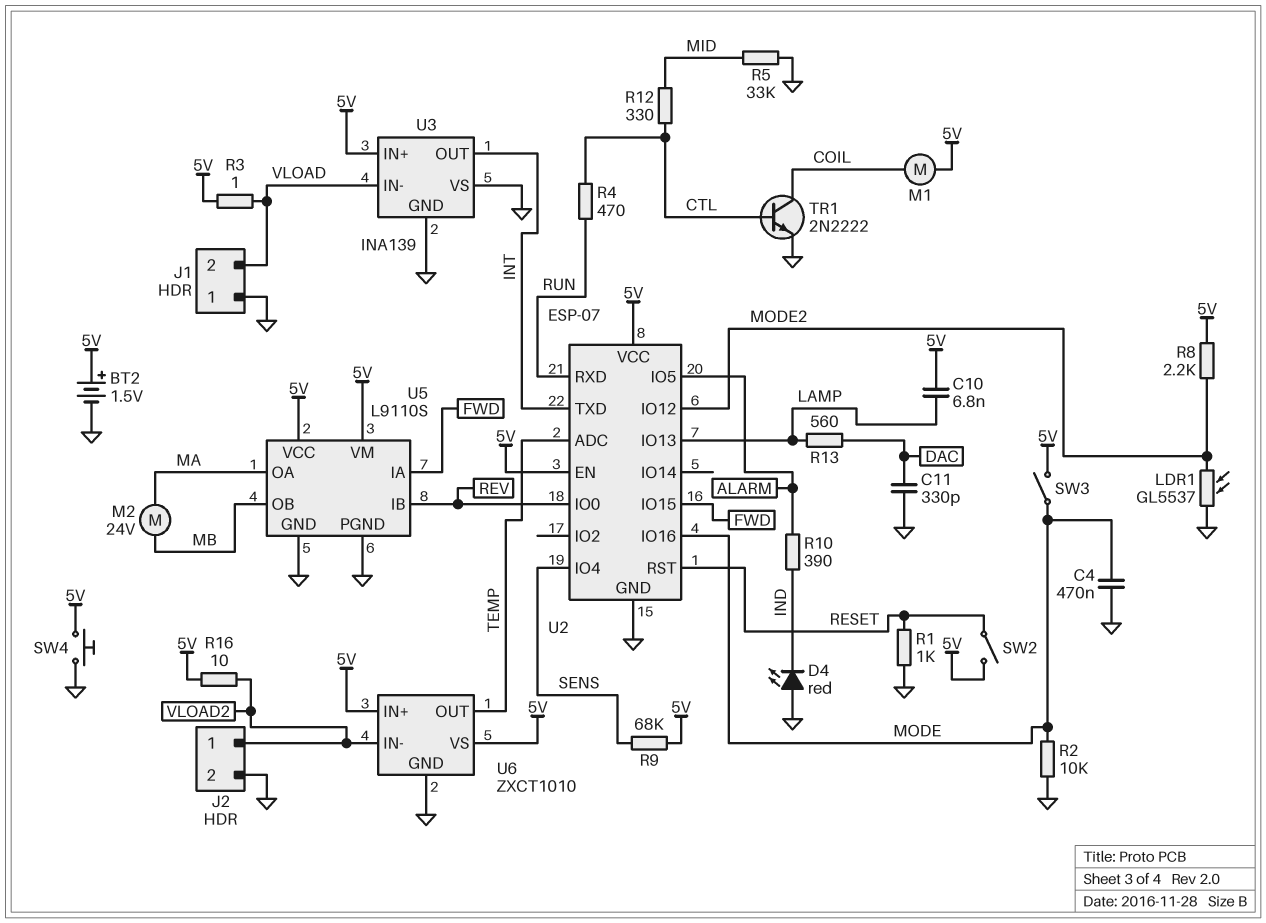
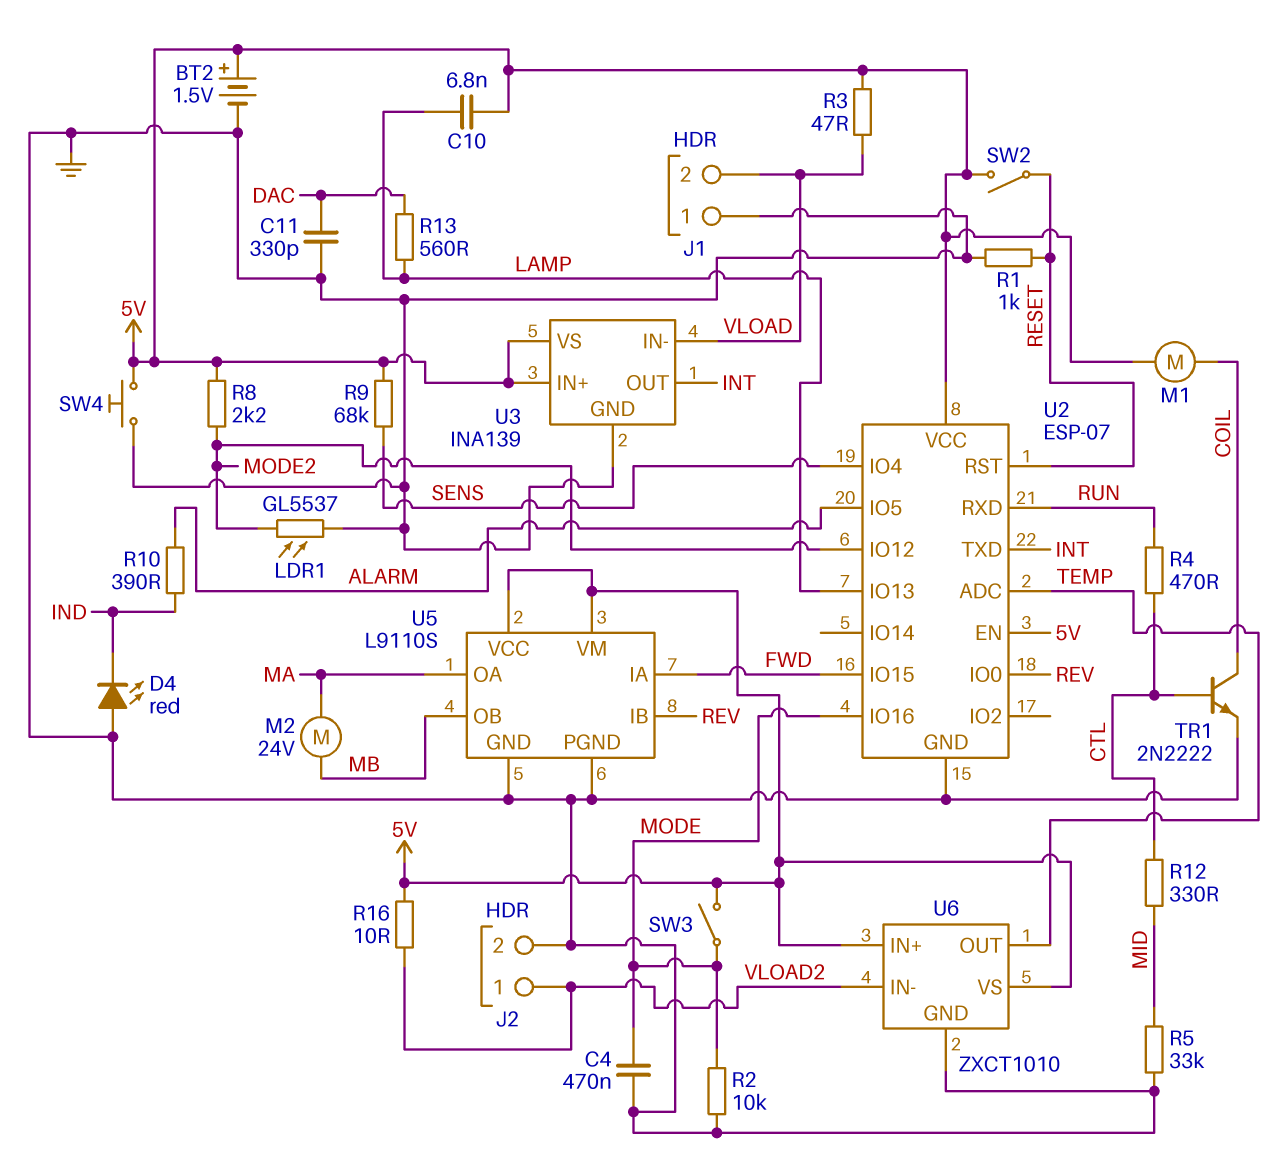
R3: 1 (5V, VLOAD) -> 47 (5V, VLOAD)
U3 pin VS: GND -> 5V

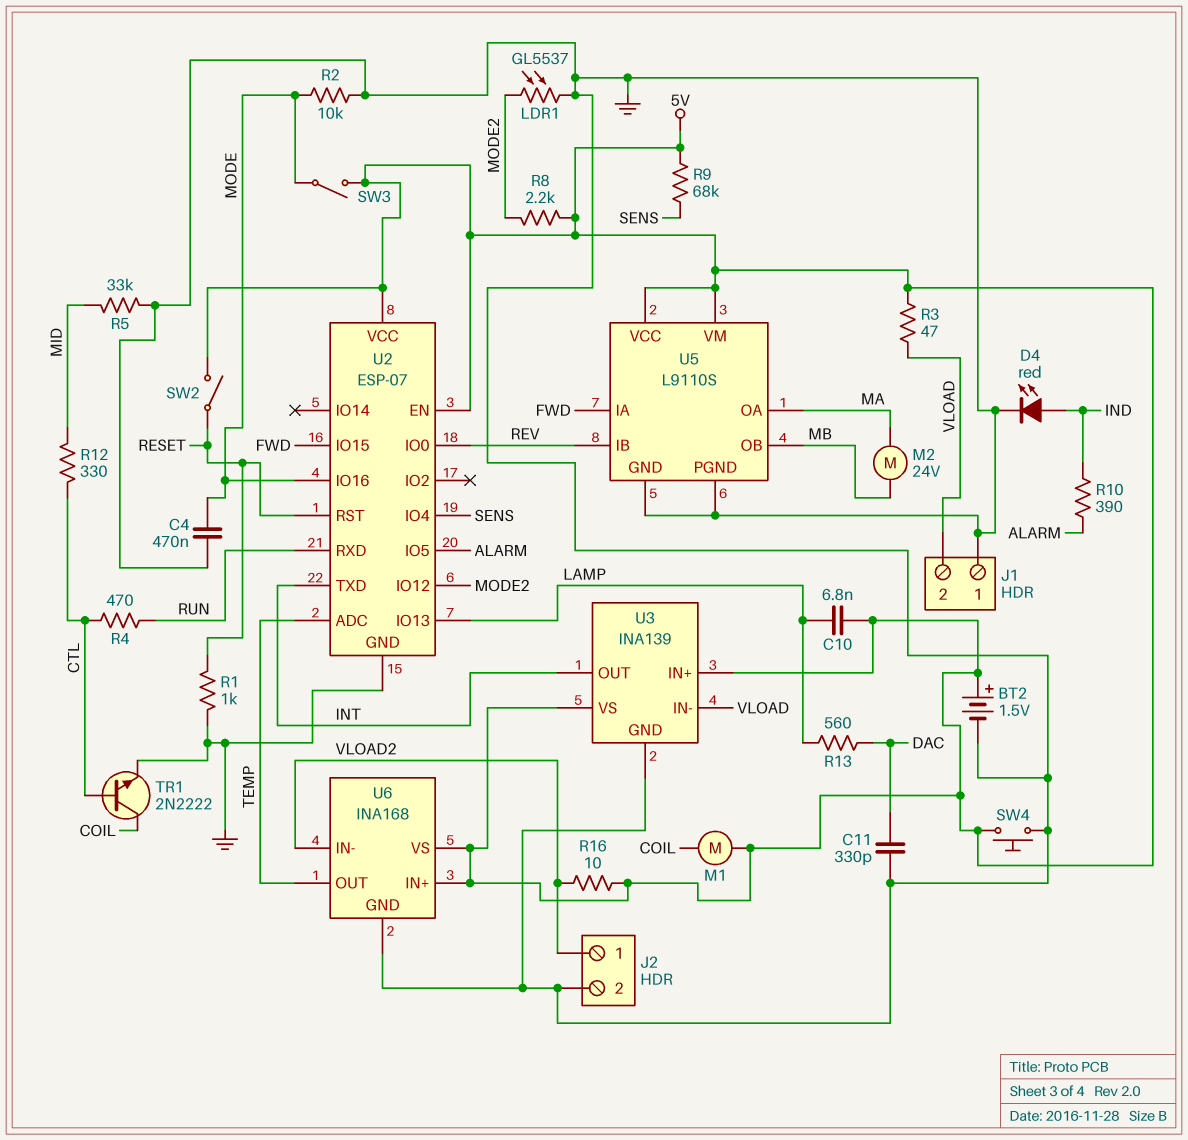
D4: LED red (A GND, K IND) -> LED red (A IND, K GND)
U6: ZXCT1010 -> INA168

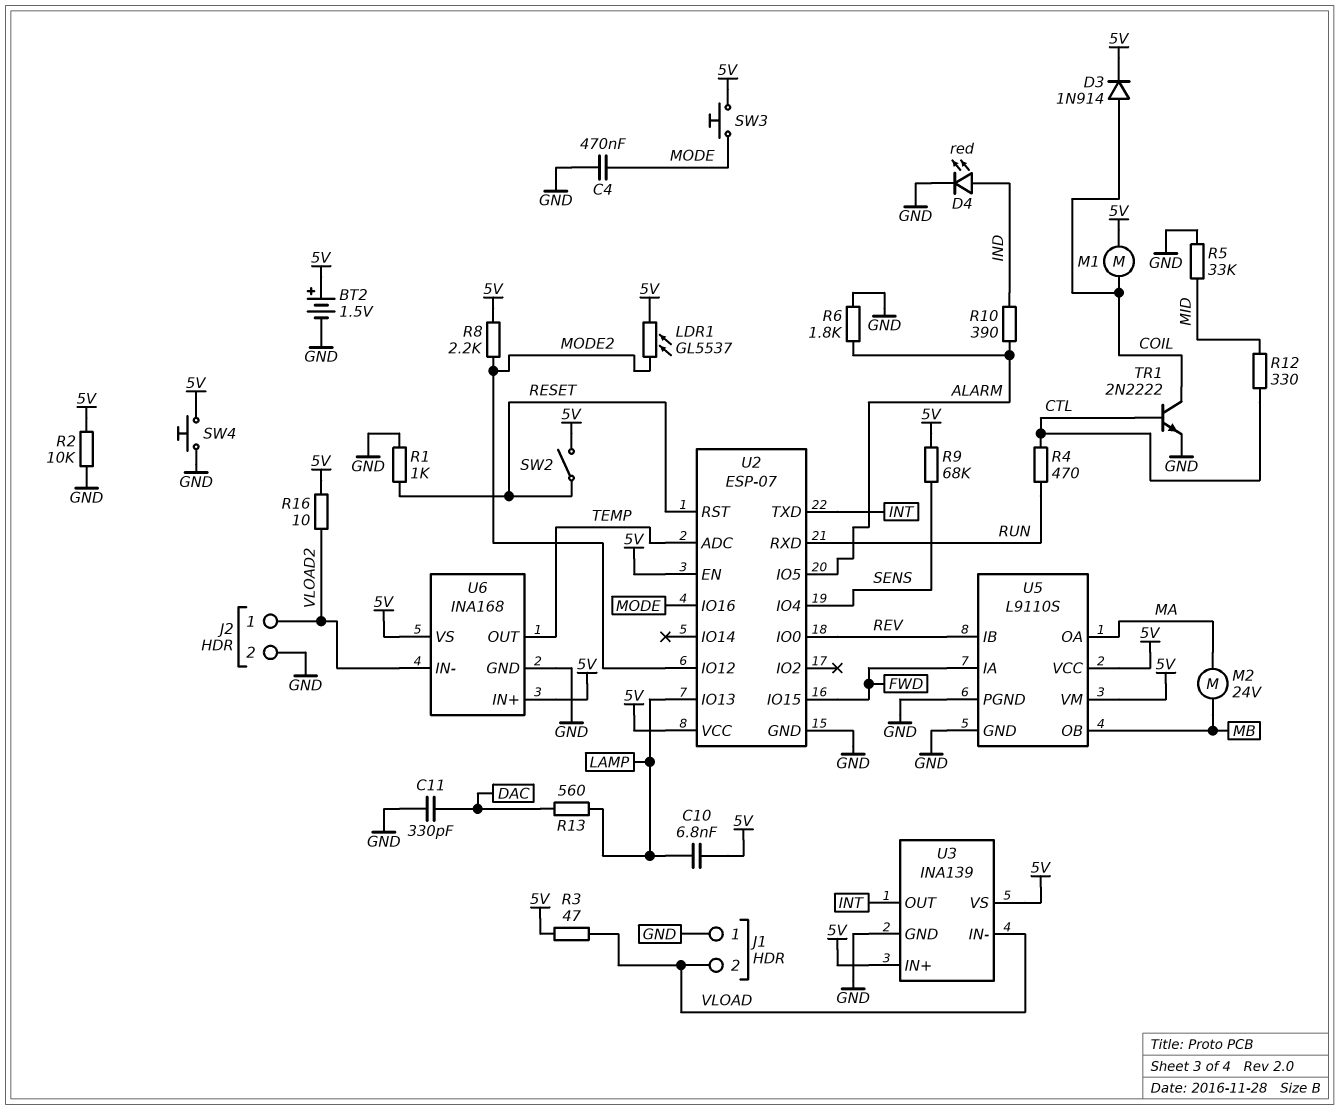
D3: none -> diode 1N914 (A COIL, K 5V)
LDR1: GL5537 (GND, MODE2) -> GL5537 (5V, MODE2)
R2: 10k (GND, MODE) -> 10k (5V, GND)
R6: none -> 1.8k (ALARM, GND)
SW3: switch (5V, MODE) -> button (5V, MODE)

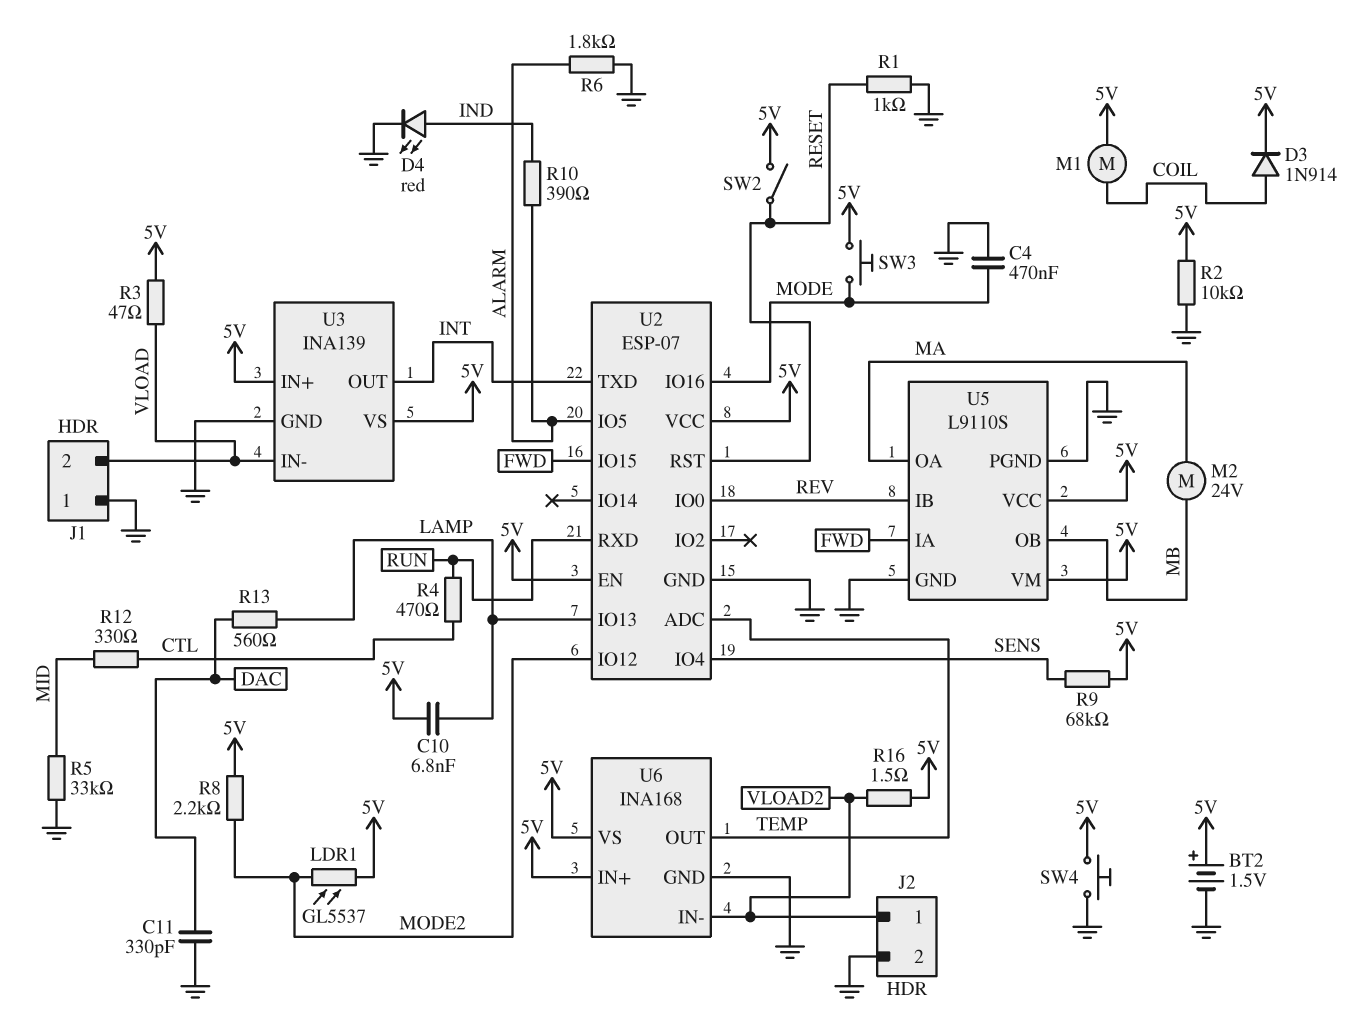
R16: 10 (5V, VLOAD2) -> 1.5 (5V, VLOAD2)
TR1: NPN 2N2222 (B CTL, C COIL, E GND) -> none

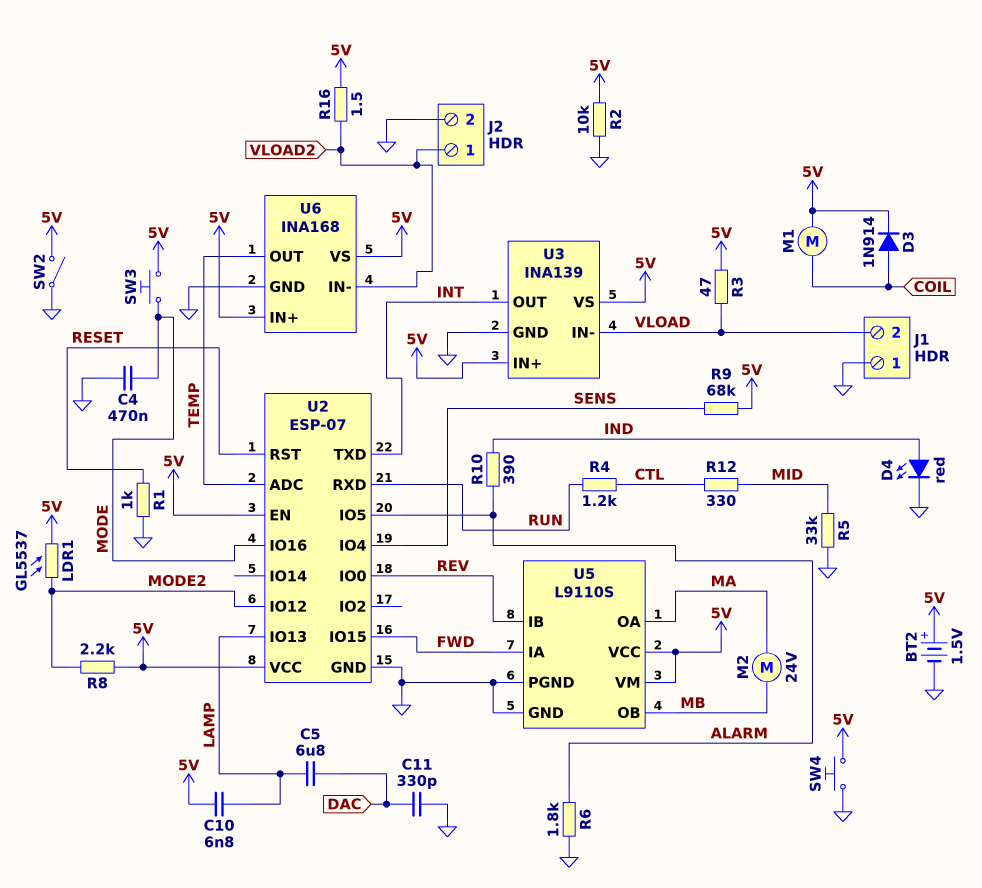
C5: none -> 6.8uF (DAC, LAMP)
R4: 470 (CTL, RUN) -> 1.2k (CTL, RUN)
R13: 560 (DAC, LAMP) -> none
SW2: switch (5V, RESET) -> switch (5V, GND)

